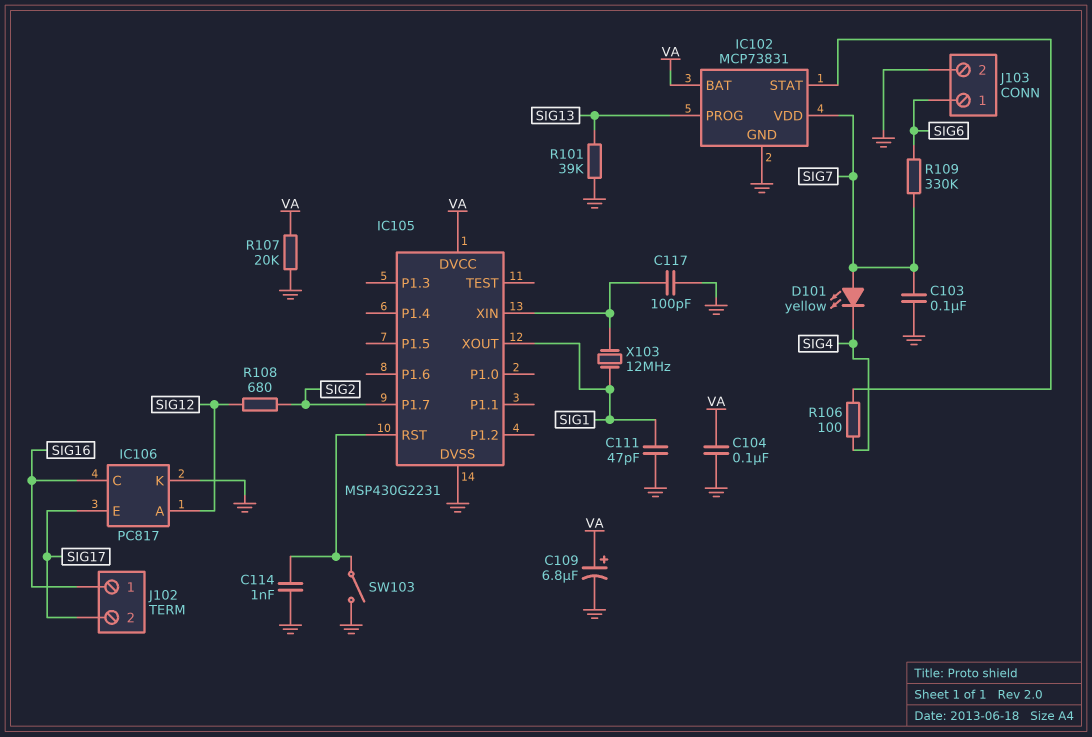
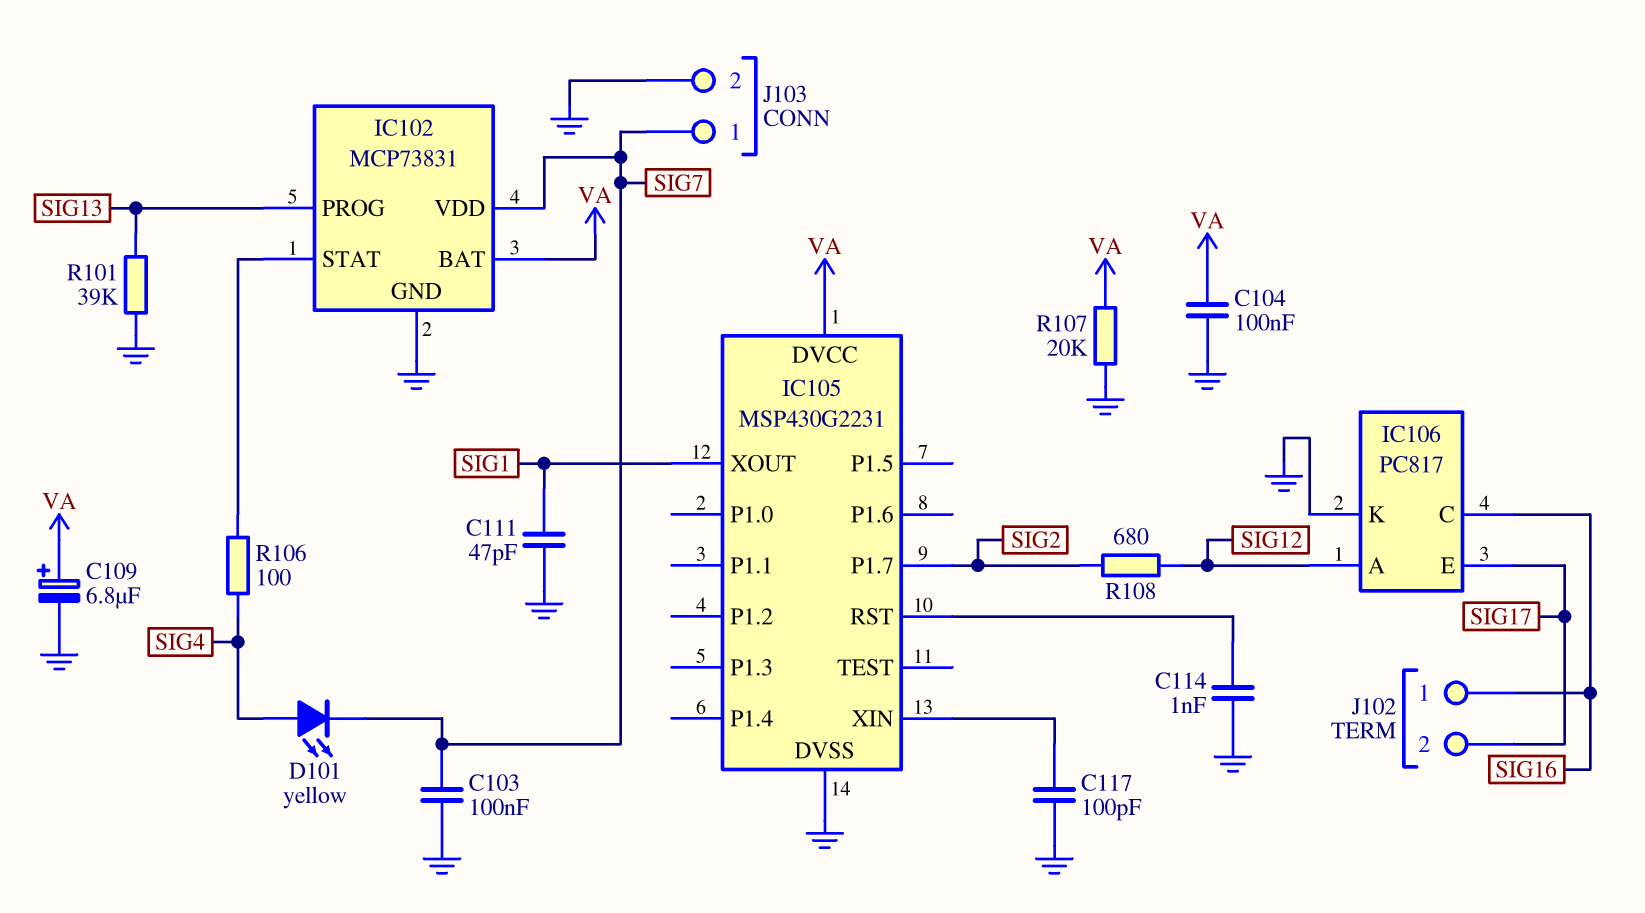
D101: LED yellow (A SIG7, K SIG4) -> LED yellow (A SIG4, K SIG7)
J103 pin 1: SIG6 -> SIG7
R109: 330k (SIG6, SIG7) -> none
SW103: switch (GND, IC105/RST) -> none
X103: 12MHz (IC105/XIN, SIG1) -> none

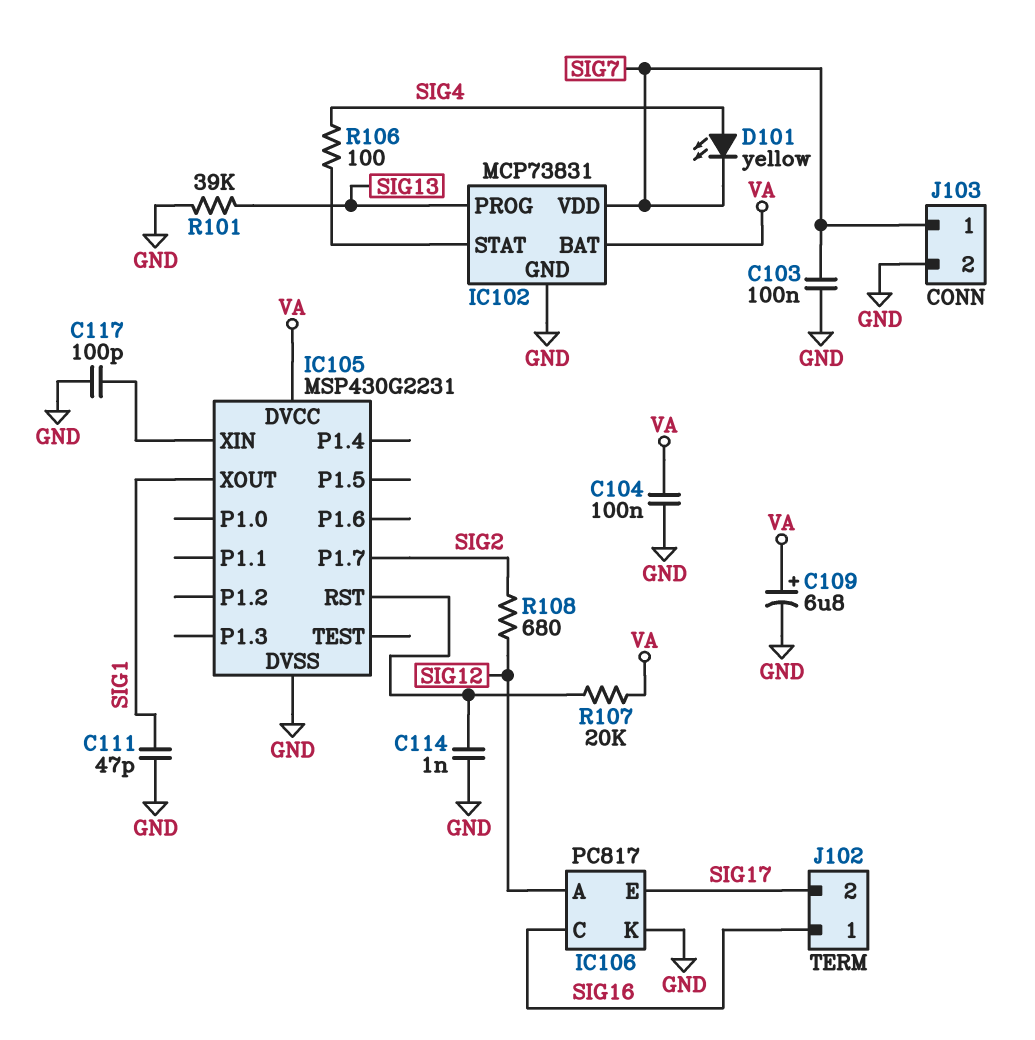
R107: 20k (GND, VA) -> 20k (IC105/RST, VA)

